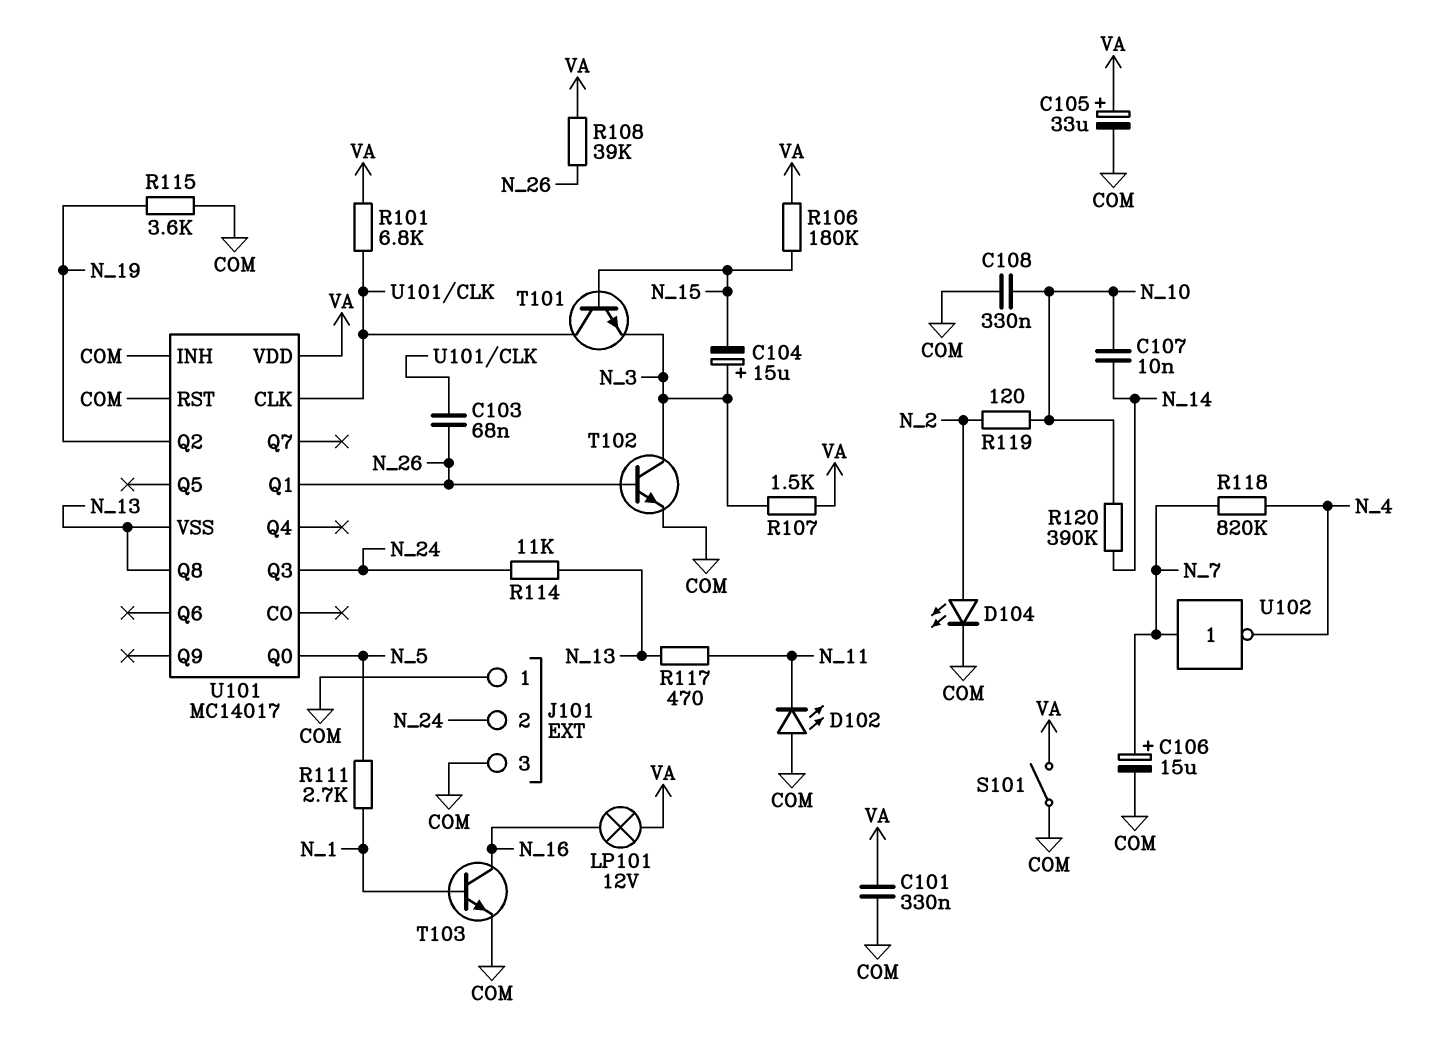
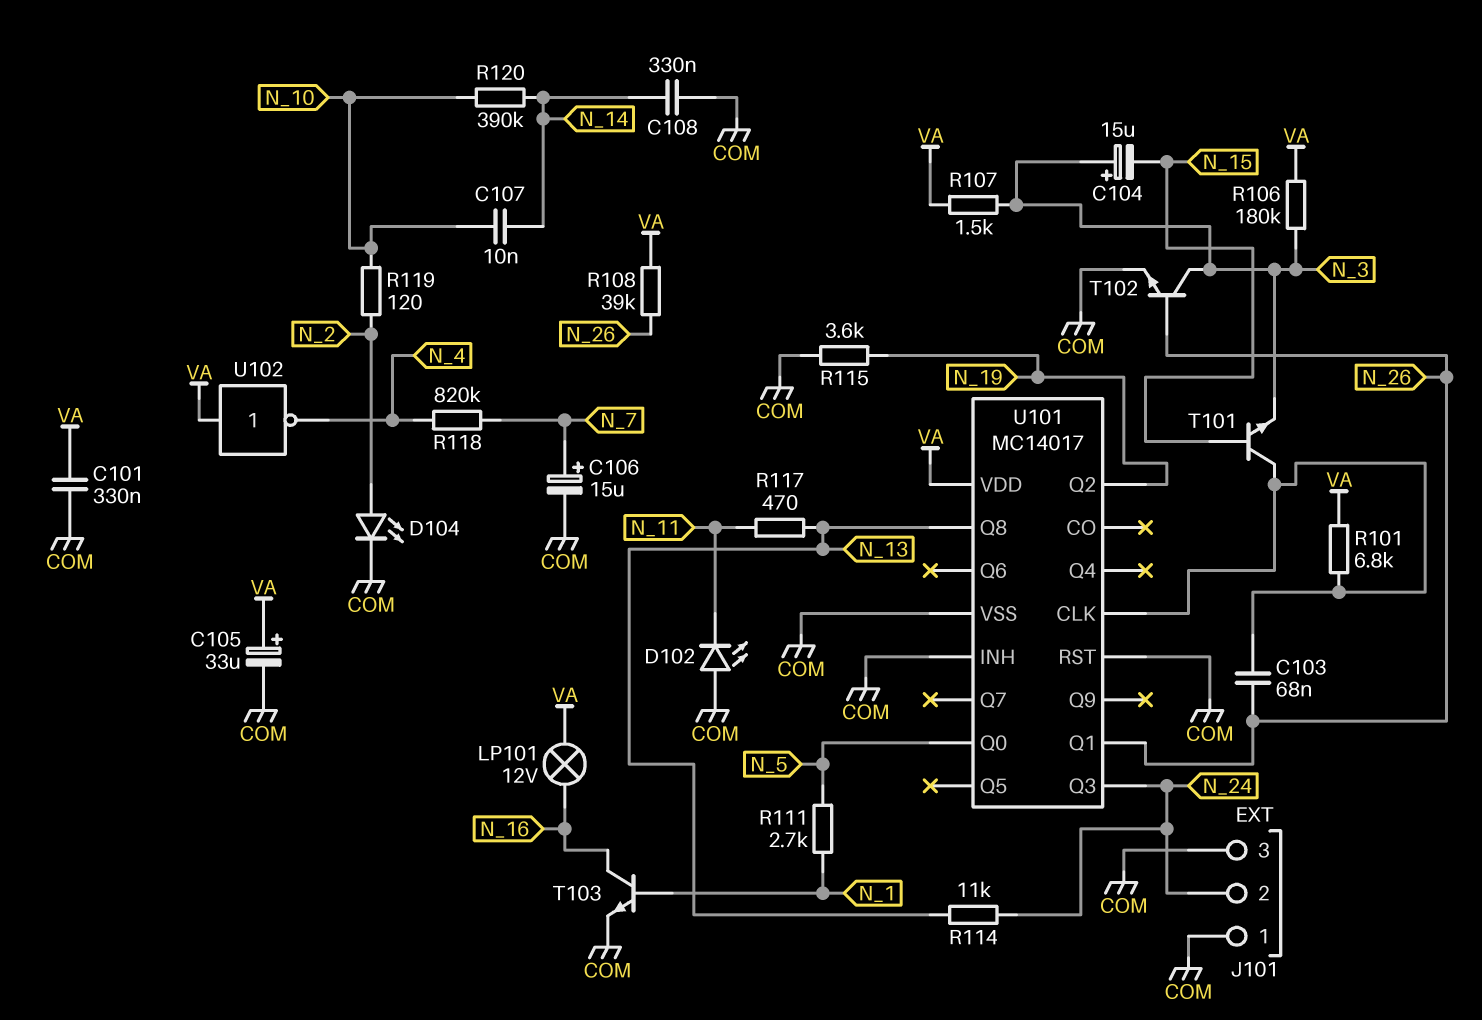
C108: 330nF (COM, N_10) -> 330nF (COM, N_14)
R106: 180k (N_15, VA) -> 180k (N_3, VA)
S101: switch (COM, VA) -> none
U101 pin VSS: N_13 -> COM
U102: NOT (in N_7, out N_4) -> NOT (in VA, out N_4)

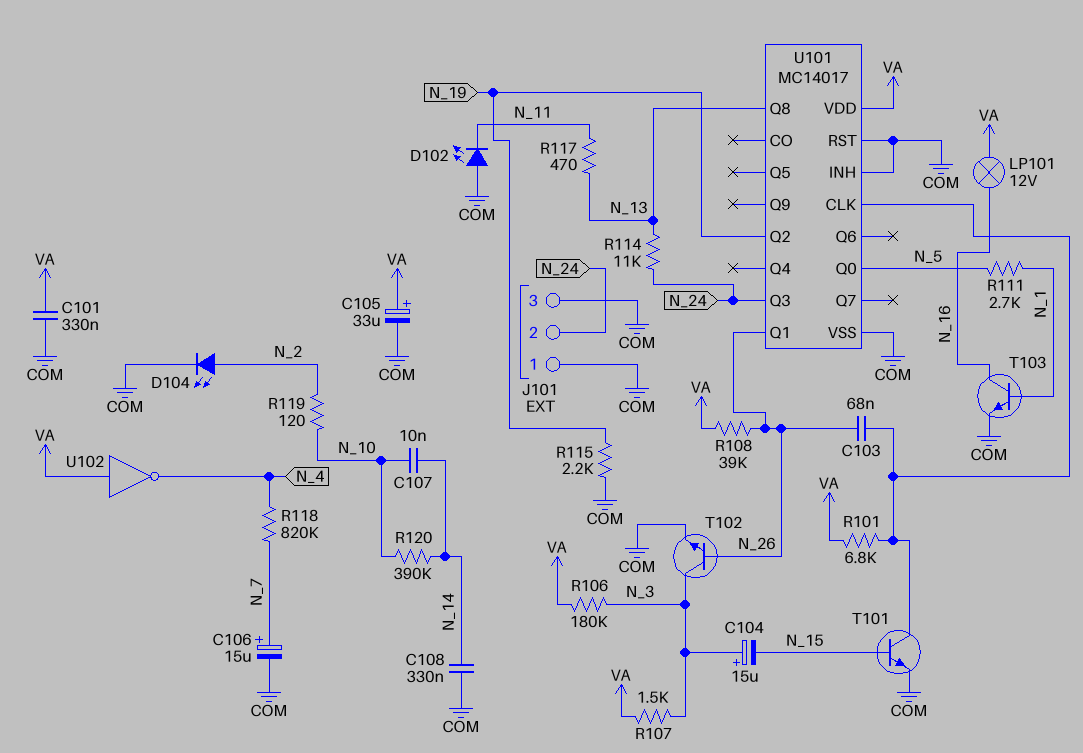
R115: 3.6k (COM, N_19) -> 2.2k (COM, N_19)
T101: NPN (B N_15, C U101/CLK, E N_3) -> NPN (B N_15, C U101/CLK, E COM)

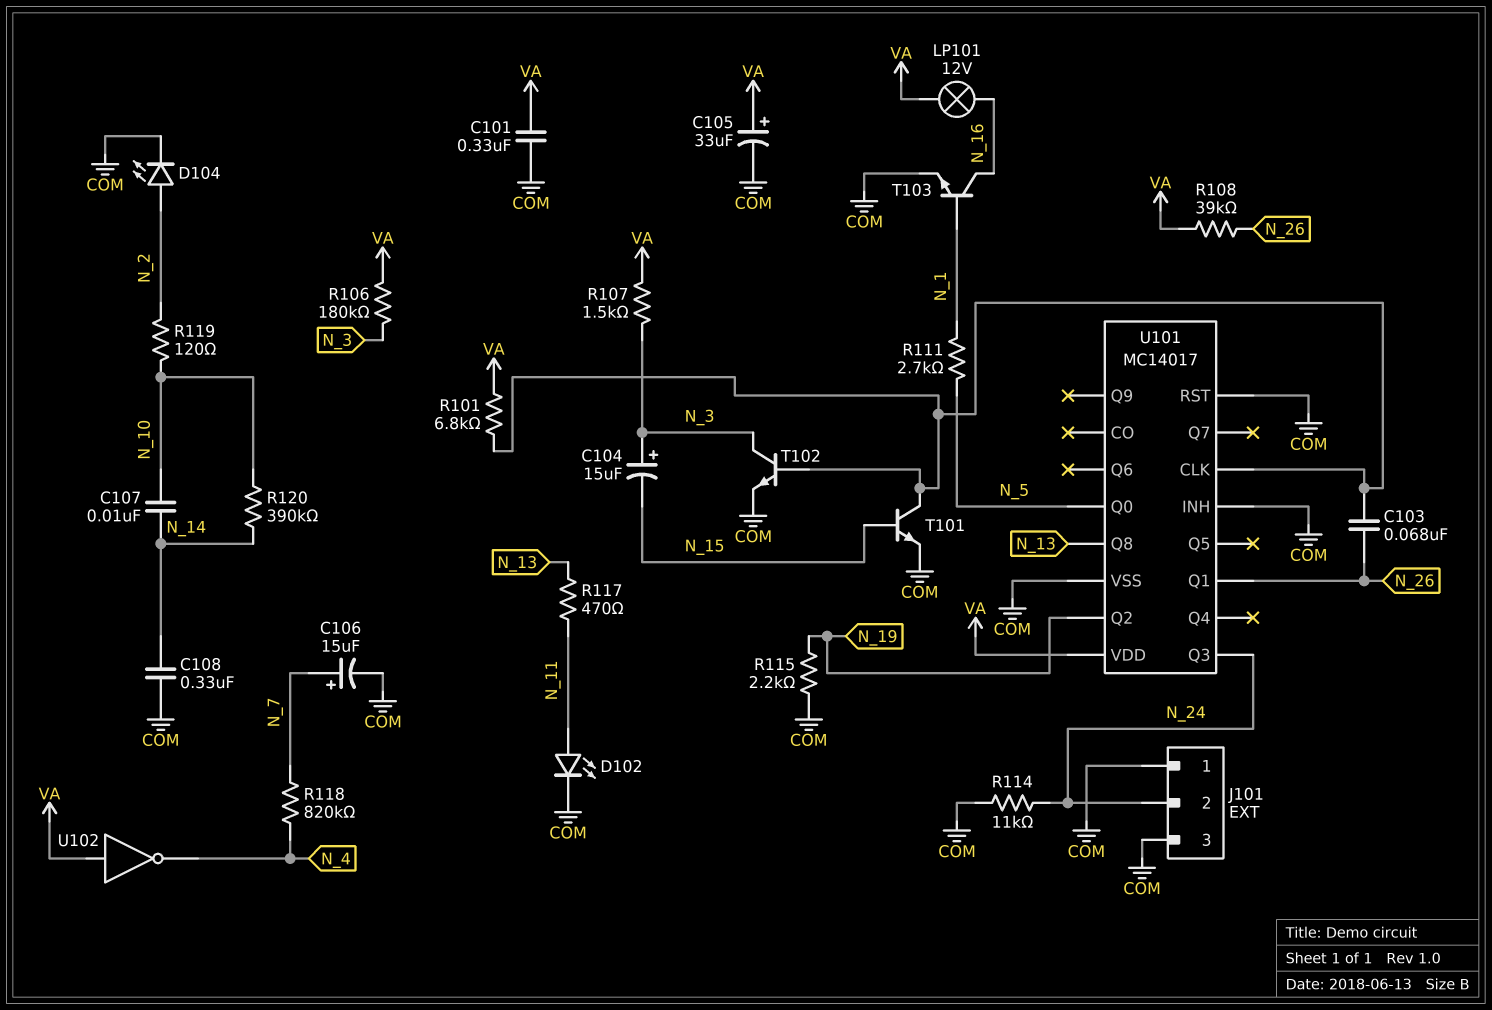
D102: LED (A COM, K N_11) -> LED (A N_11, K COM)
R114: 11k (N_13, N_24) -> 11k (COM, N_24)
T102: NPN (B N_26, C N_3, E COM) -> NPN (B U101/CLK, C N_3, E COM)

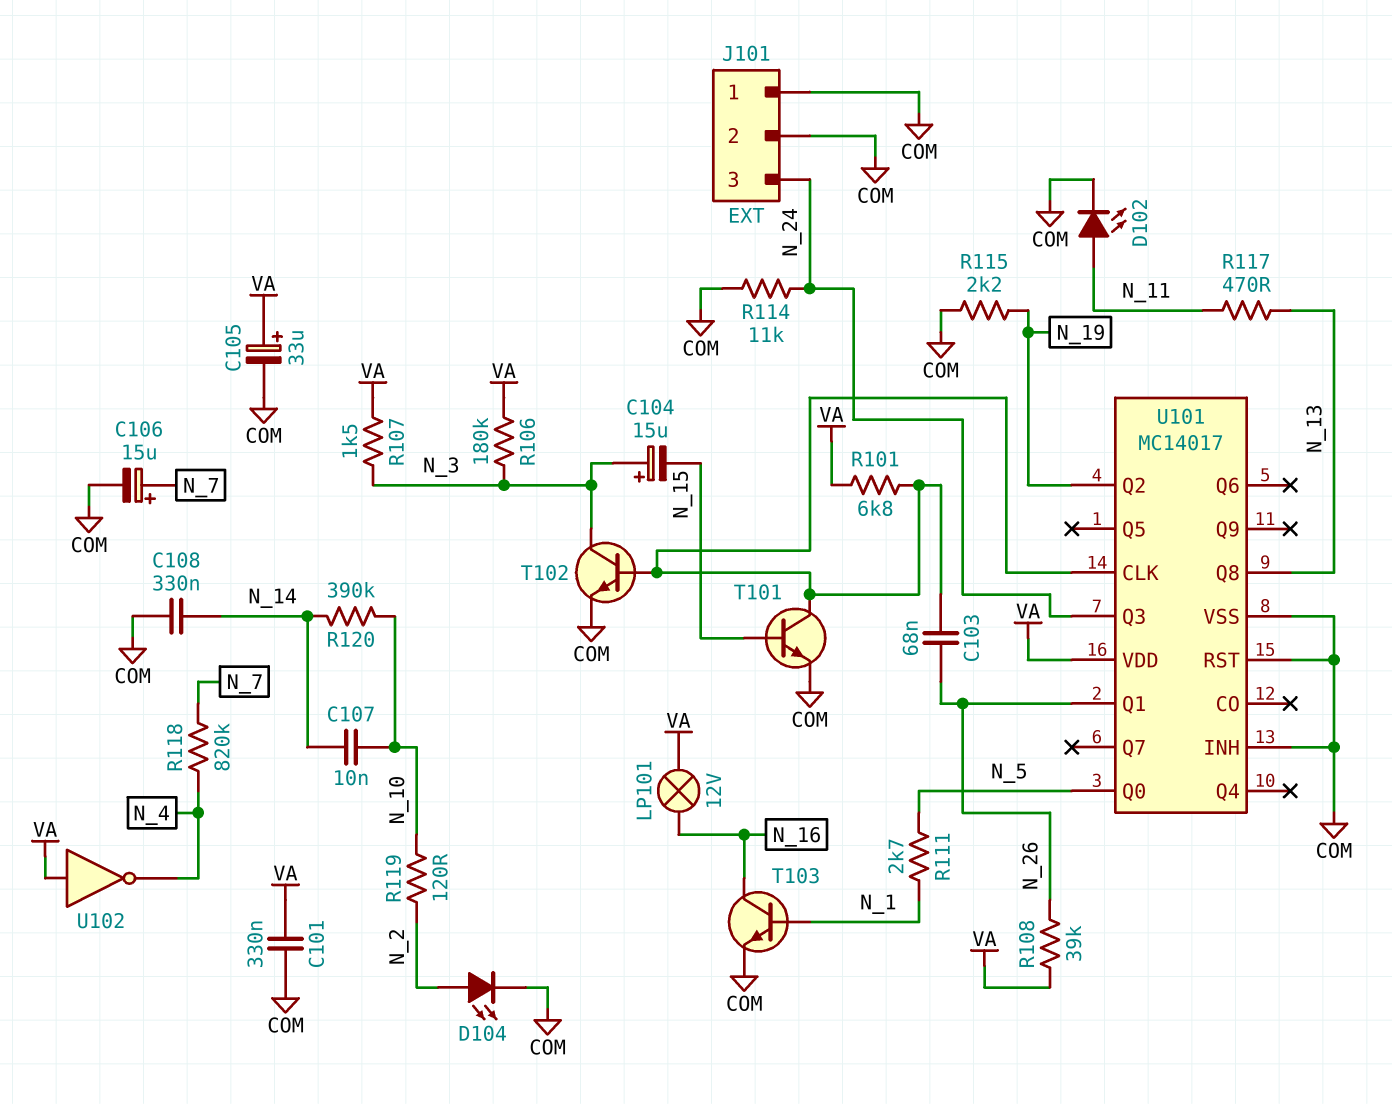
J101 pin 2: N_24 -> COM
J101 pin 3: COM -> N_24

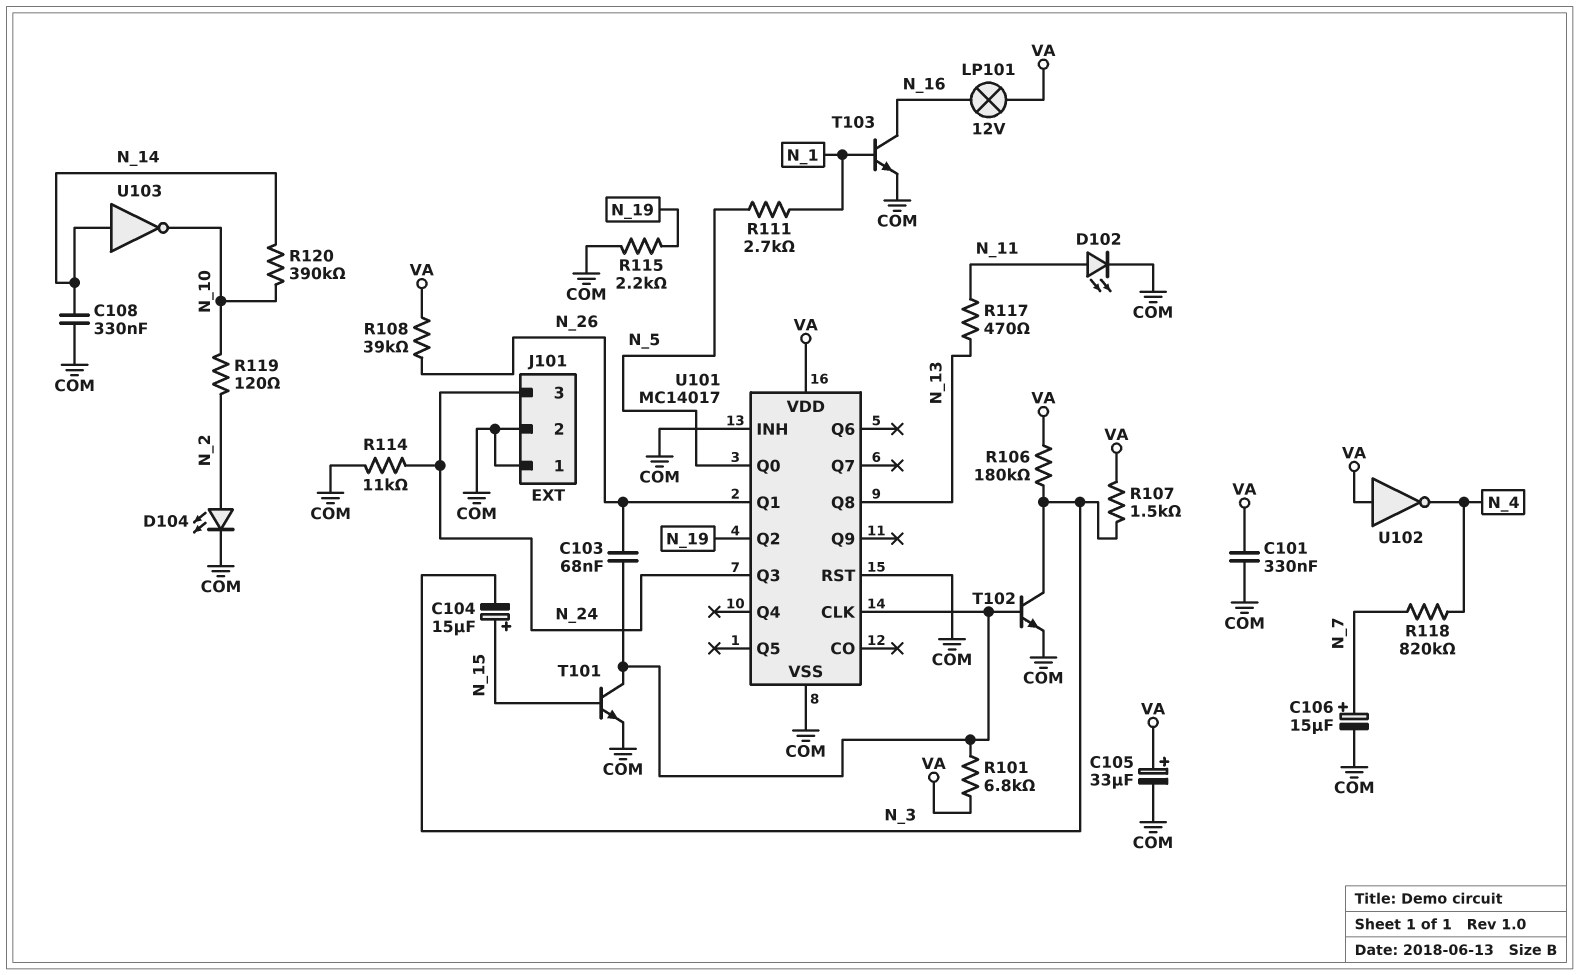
C104: 15uF (plus N_3, minus N_15) -> 15uF (plus N_15, minus N_3)
C107: 10nF (N_10, N_14) -> none
U103: none -> NOT (in N_14, out N_10)

